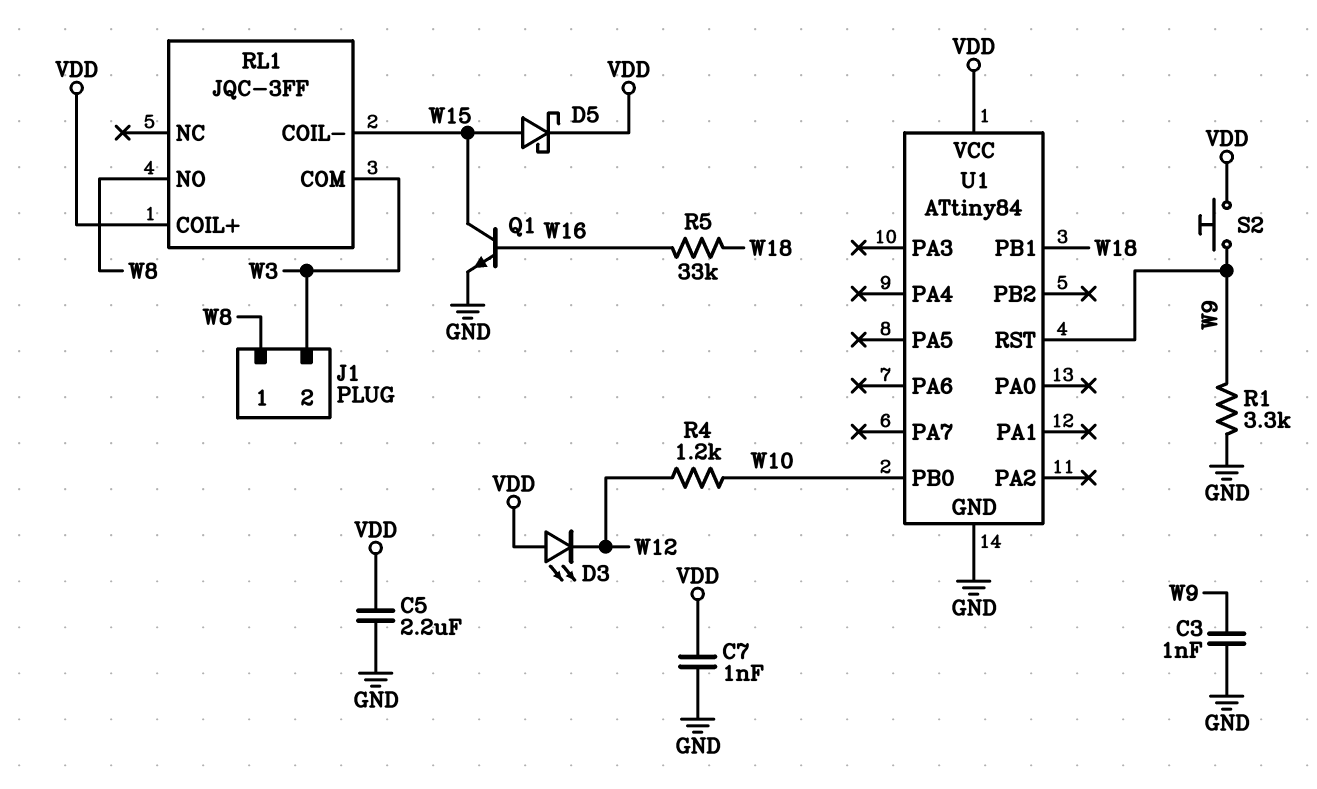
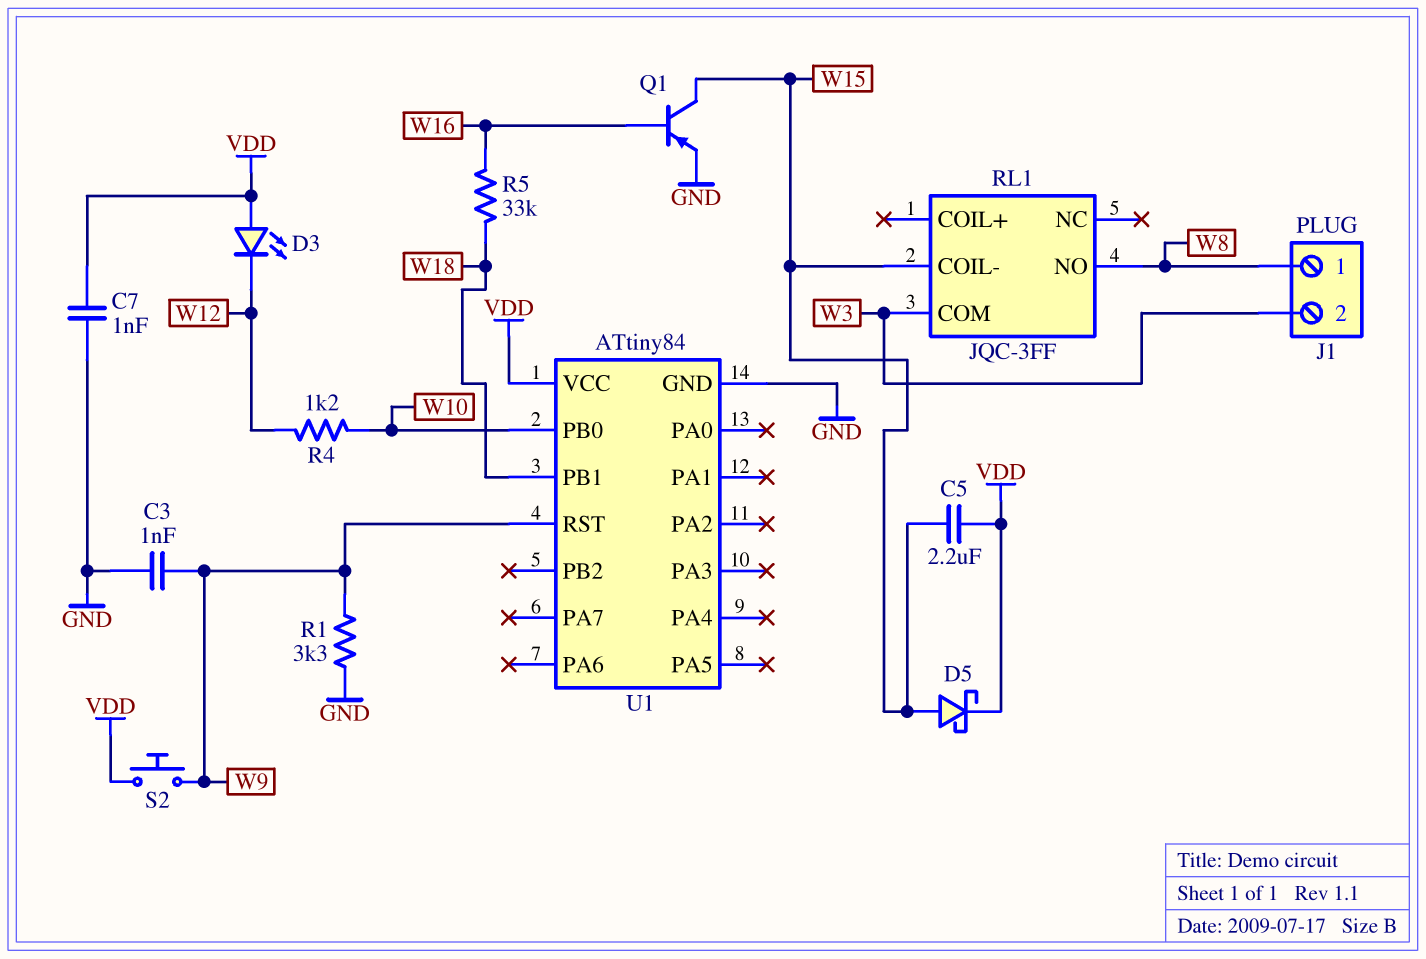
C5: 2.2uF (GND, VDD) -> 2.2uF (VDD, W15)
Q1: NPN (B W16, C W15, E GND) -> PNP (B W16, C W15, E GND)
RL1 pin COIL+: VDD -> none

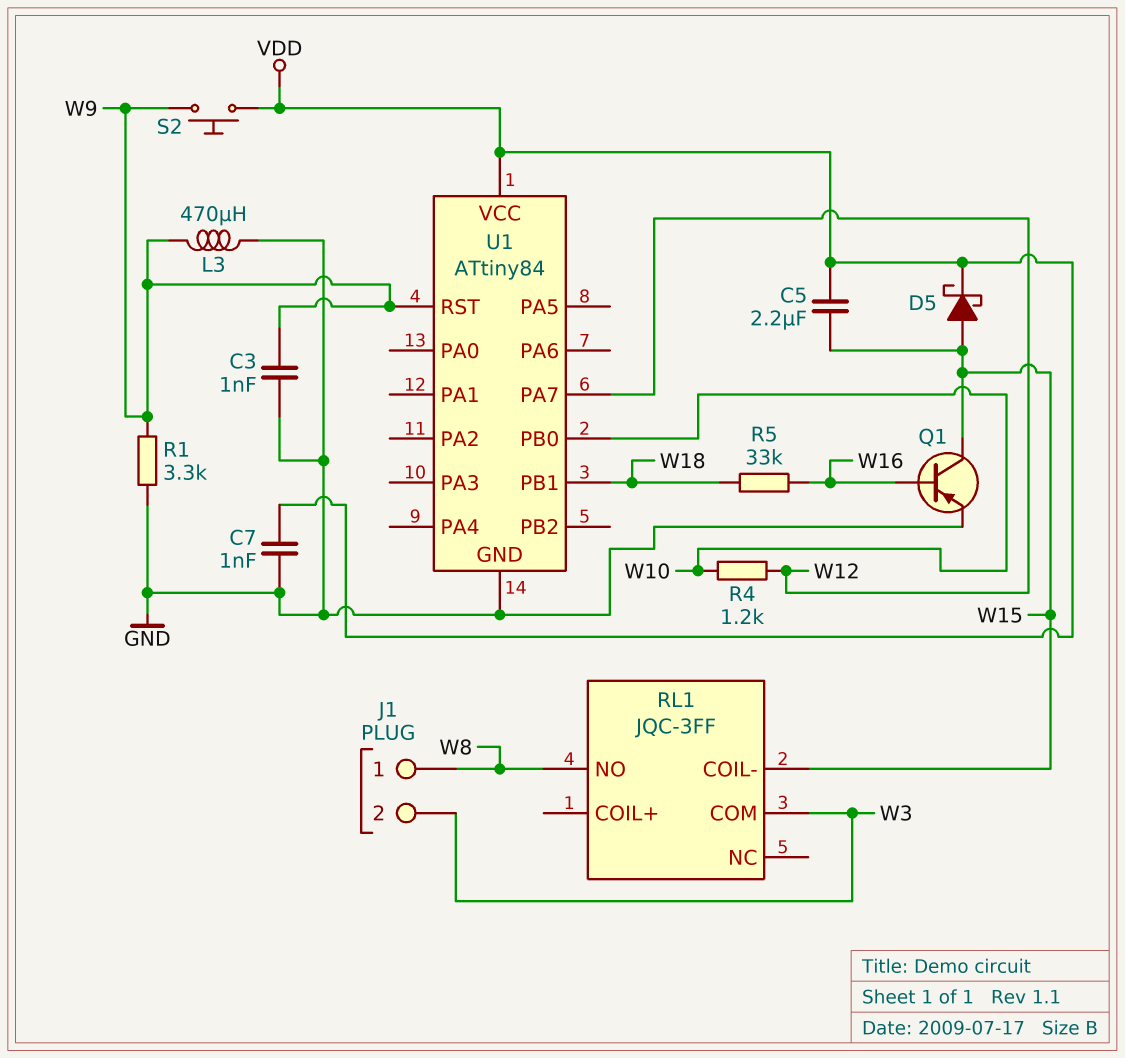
D3: LED (A VDD, K W12) -> none
L3: none -> 470uH (GND, W9)
U1 pin PA7: none -> W12

